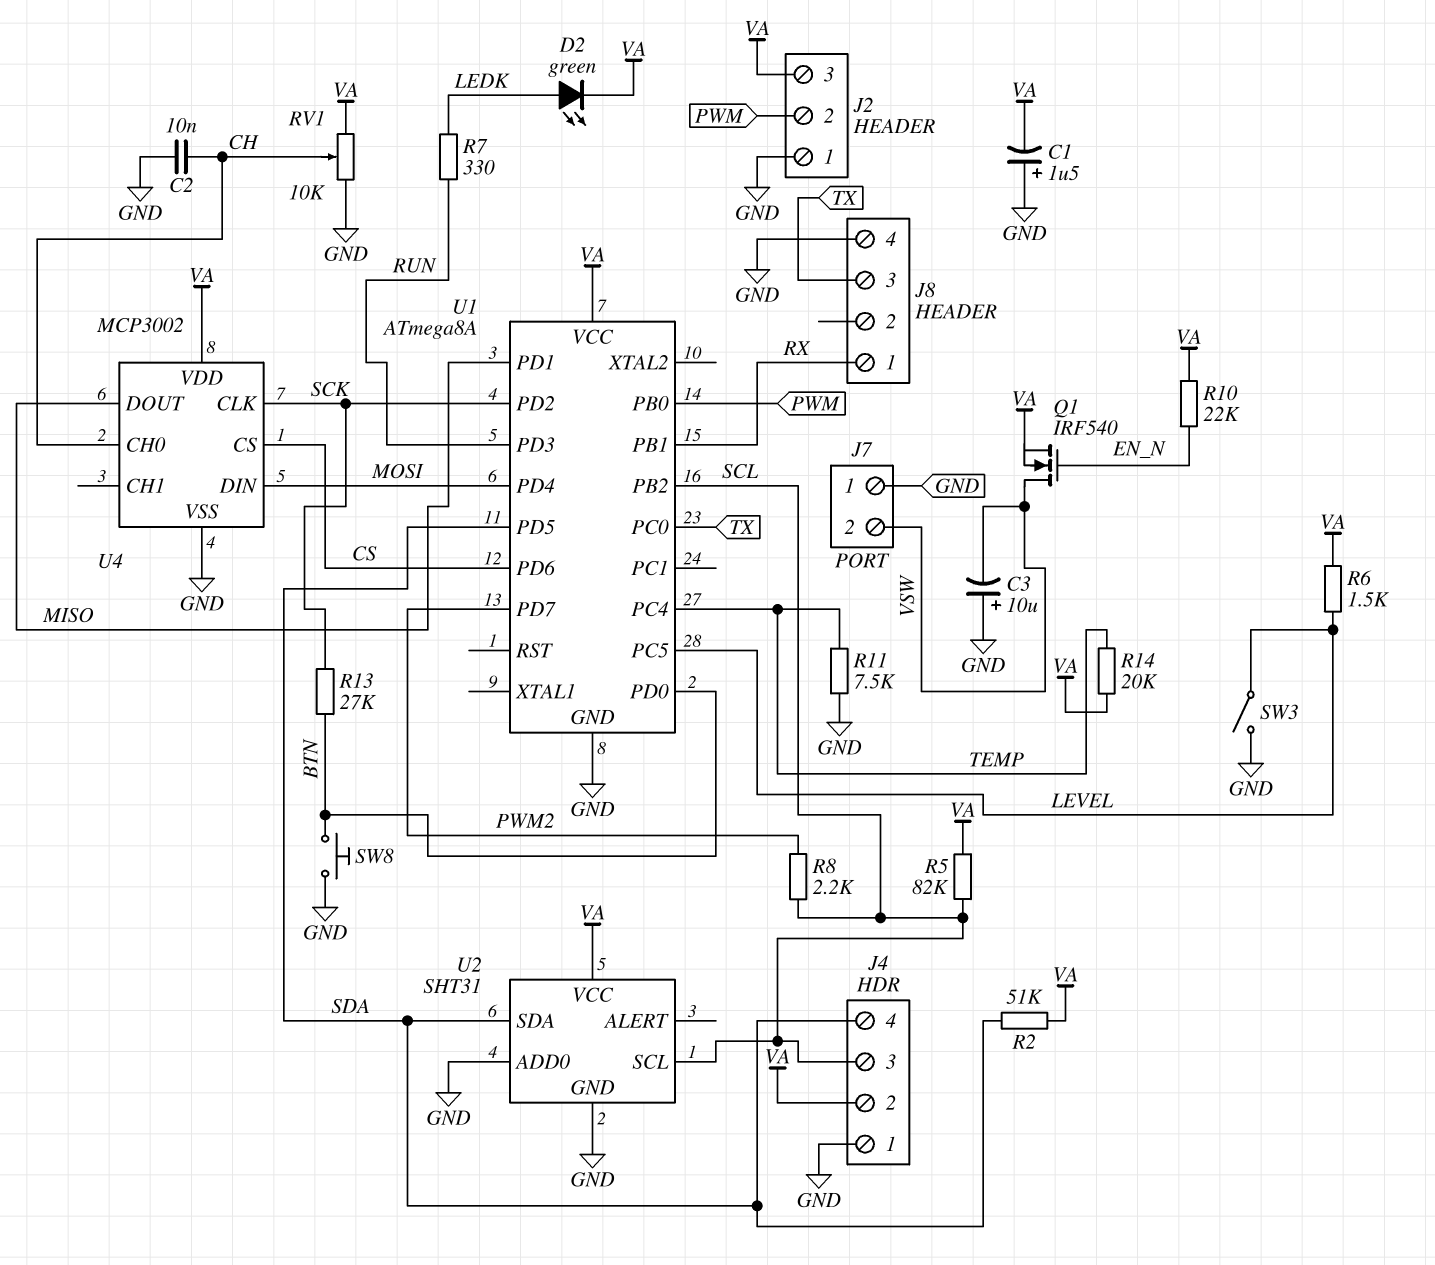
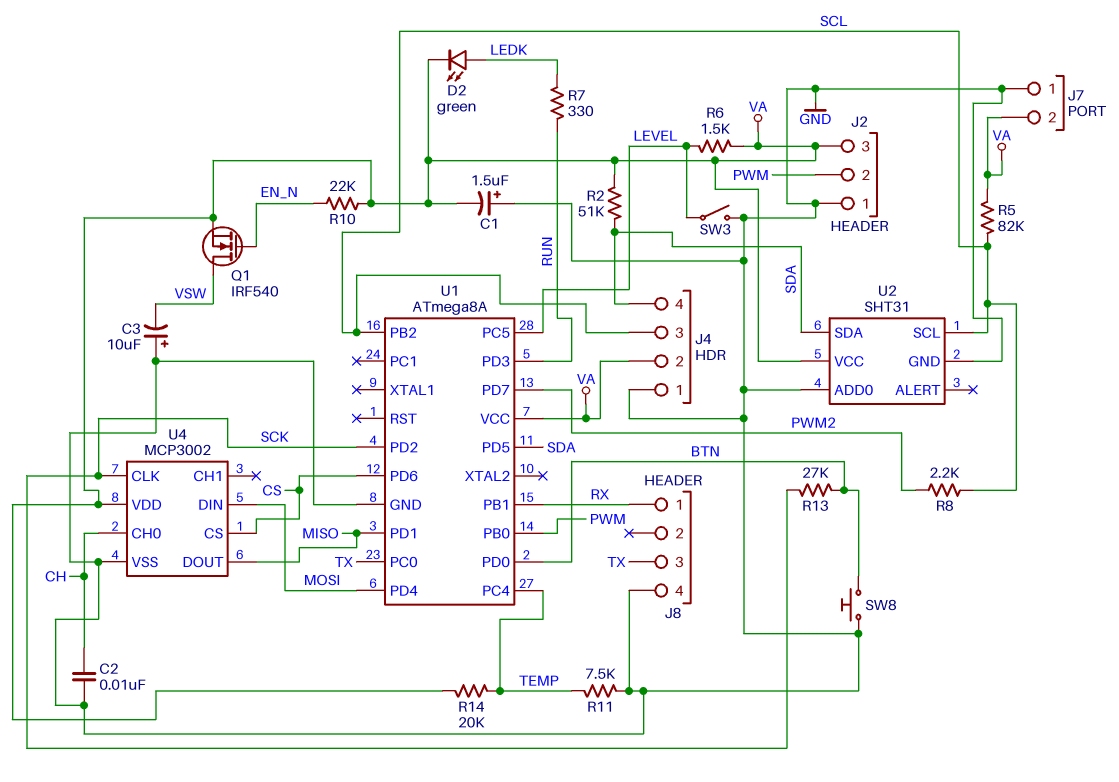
J7 pin 2: VSW -> VA
RV1: 10k (GND, VA, wiper CH) -> none

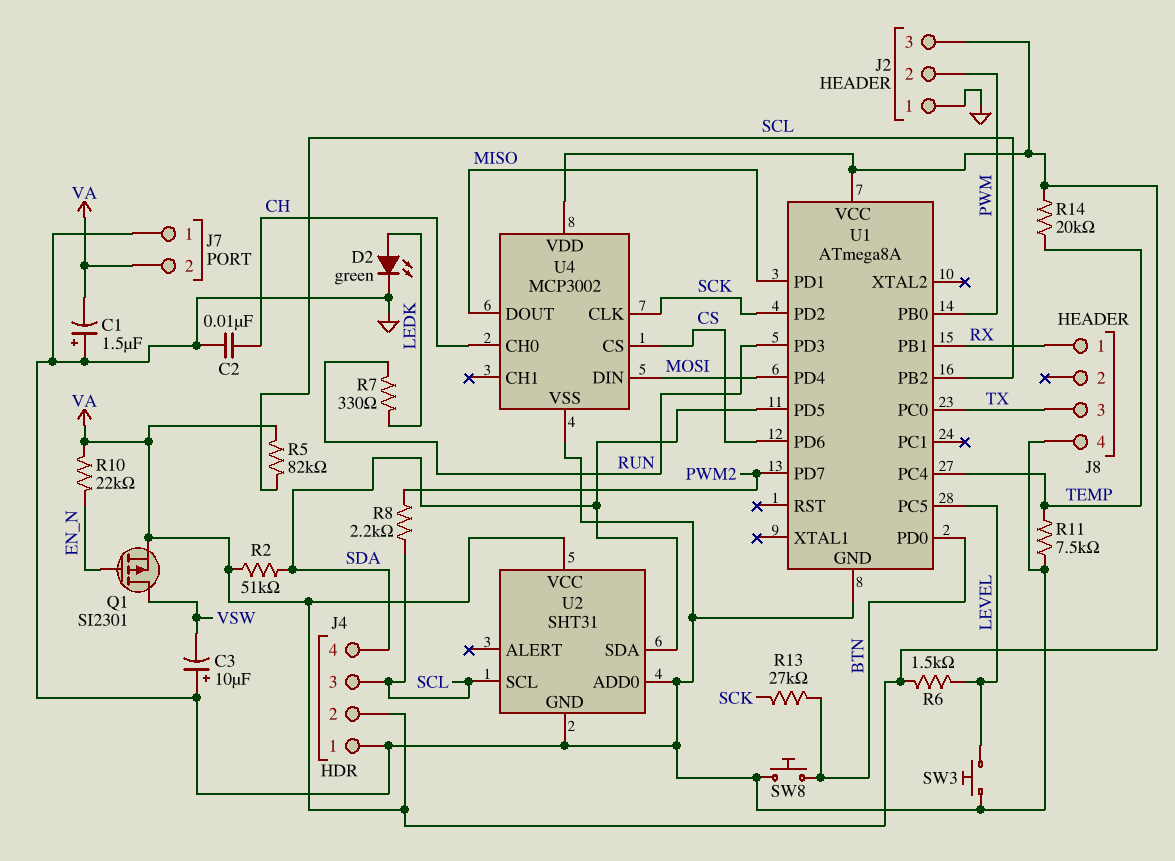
D2: LED green (A LEDK, K VA) -> LED green (A LEDK, K GND)
Q1: NMOS IRF540 (G EN_N, D VSW, S VA) -> PMOS SI2301 (G EN_N, D VSW, S VA)
SW3: switch (GND, LEVEL) -> button (GND, LEVEL)

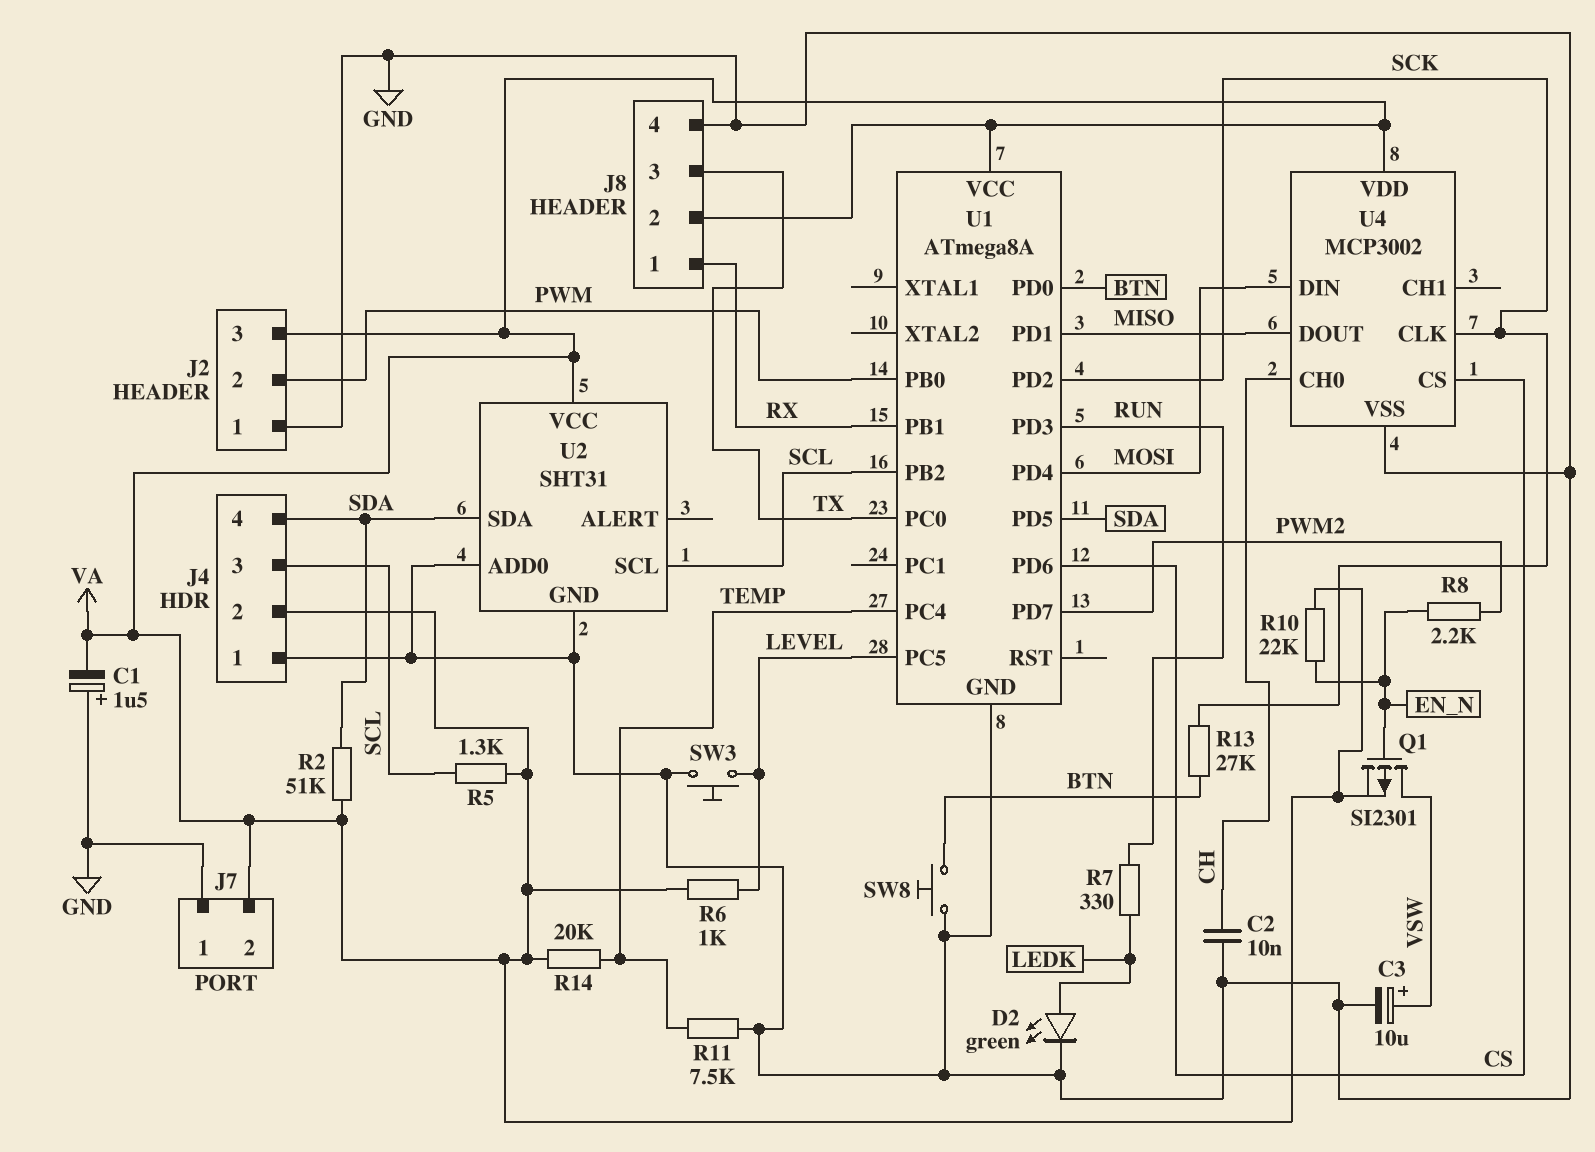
C3: 10uF (plus GND, minus VSW) -> 10uF (plus VSW, minus GND)
J8 pin 2: none -> VA
R5: 82k (SCL, VA) -> 1.3k (SCL, VA)
R6: 1.5k (LEVEL, VA) -> 1k (LEVEL, VA)
R8: 2.2k (PWM2, SCL) -> 2.2k (EN_N, PWM2)

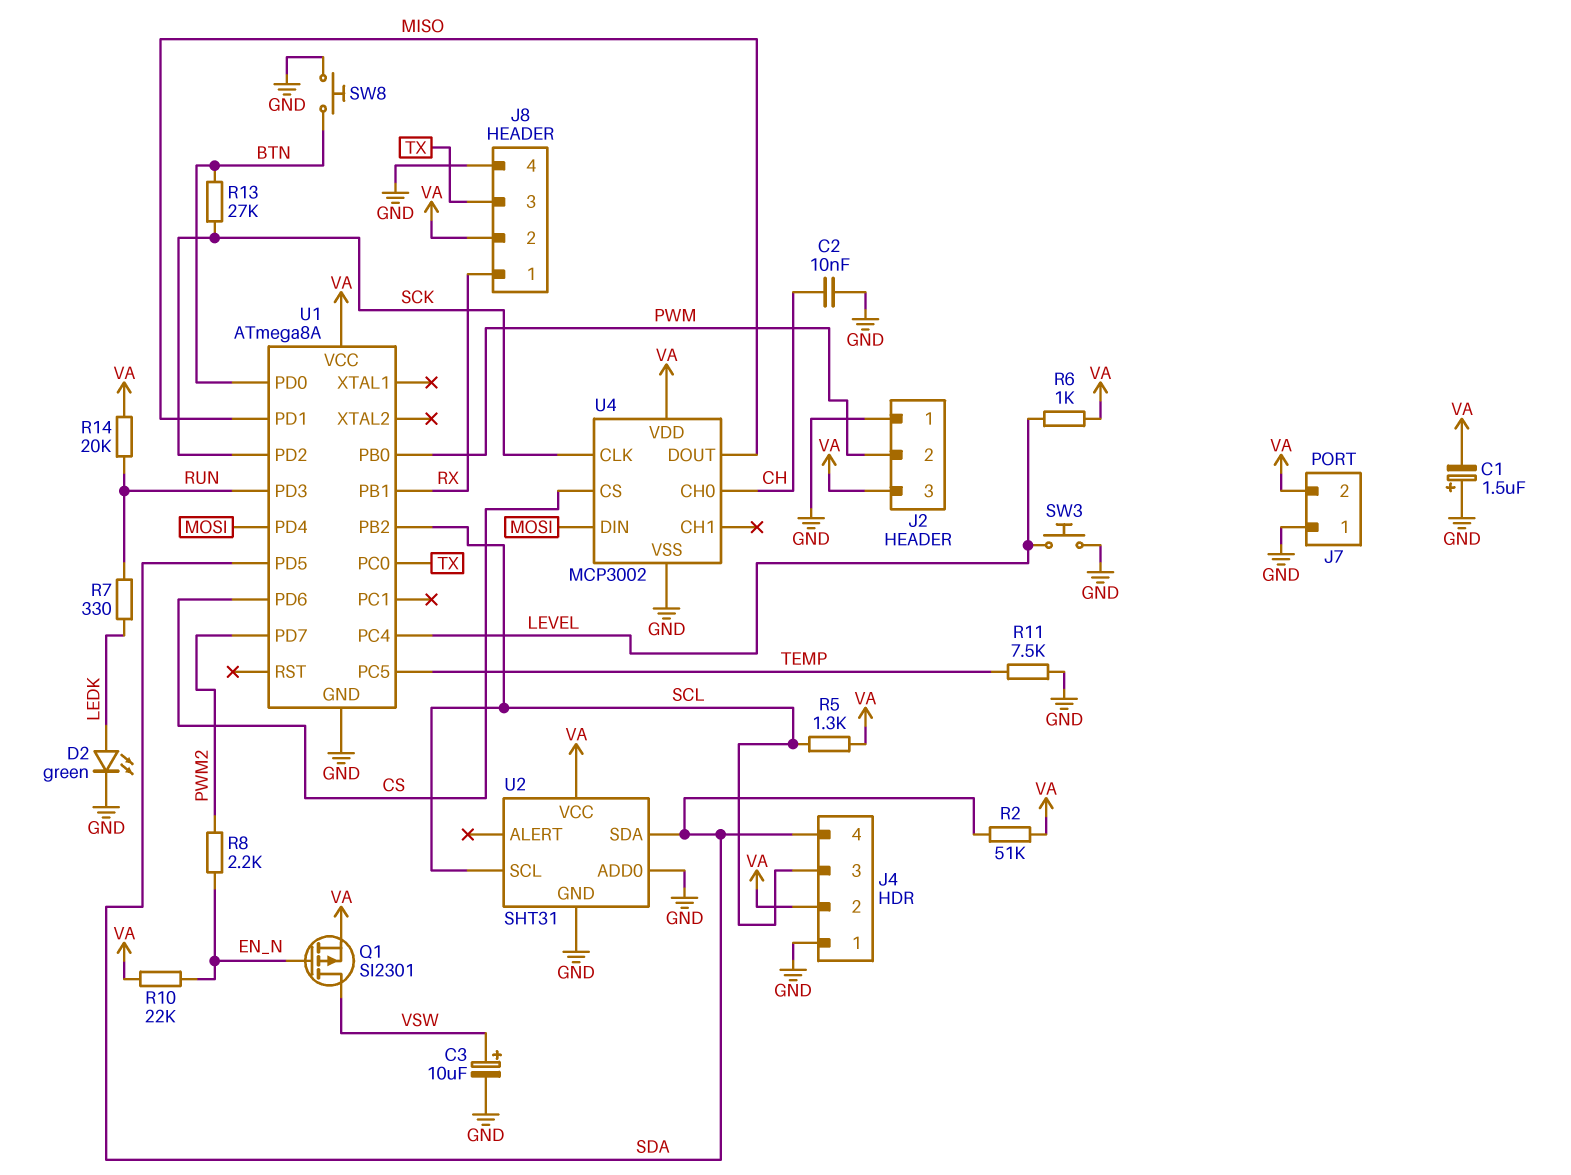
R14: 20k (TEMP, VA) -> 20k (RUN, VA)
U1 pin PC4: TEMP -> LEVEL
U1 pin PC5: LEVEL -> TEMP

